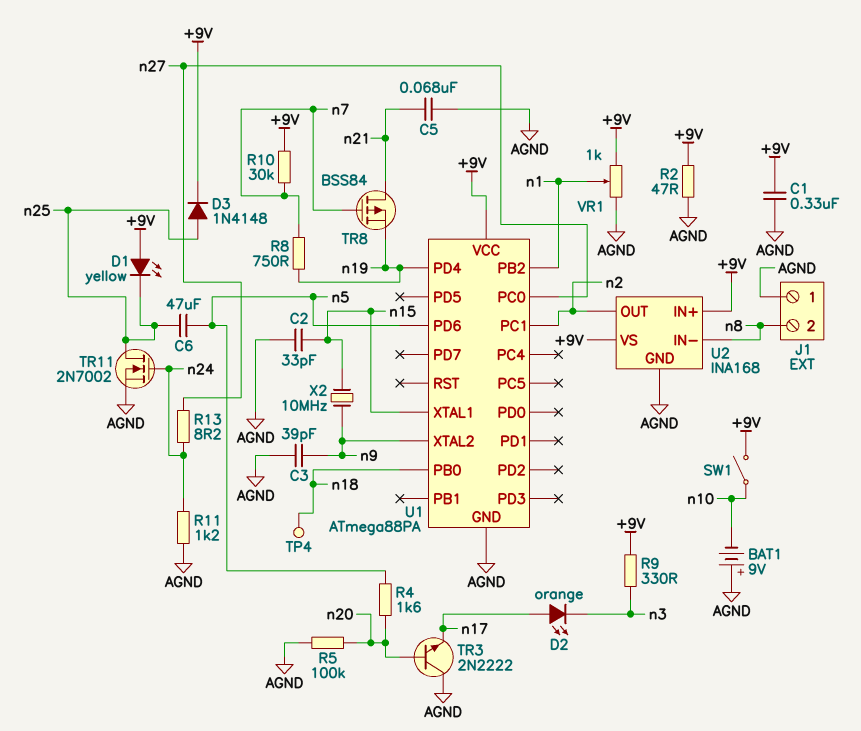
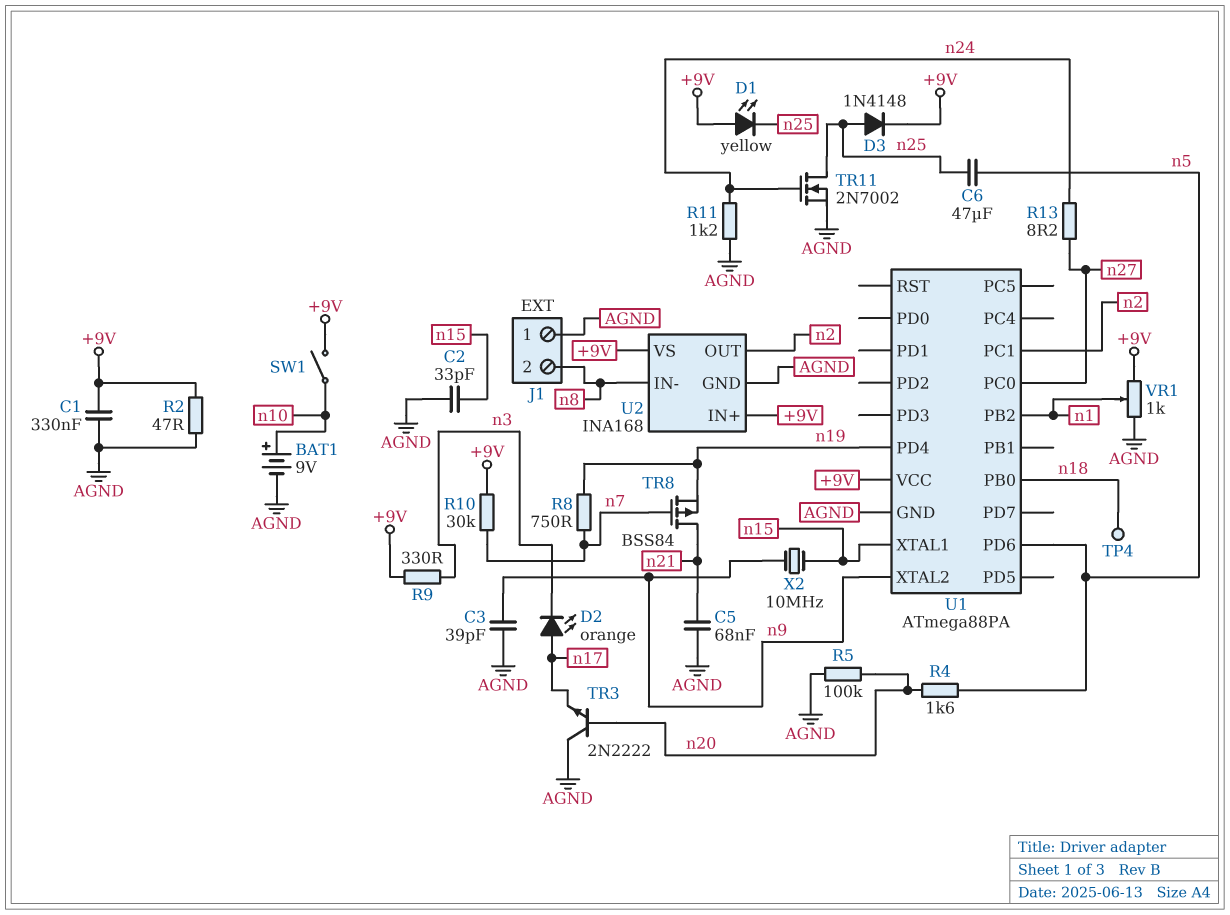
BAT1: 9V (plus AGND, minus n10) -> 9V (plus n10, minus AGND)

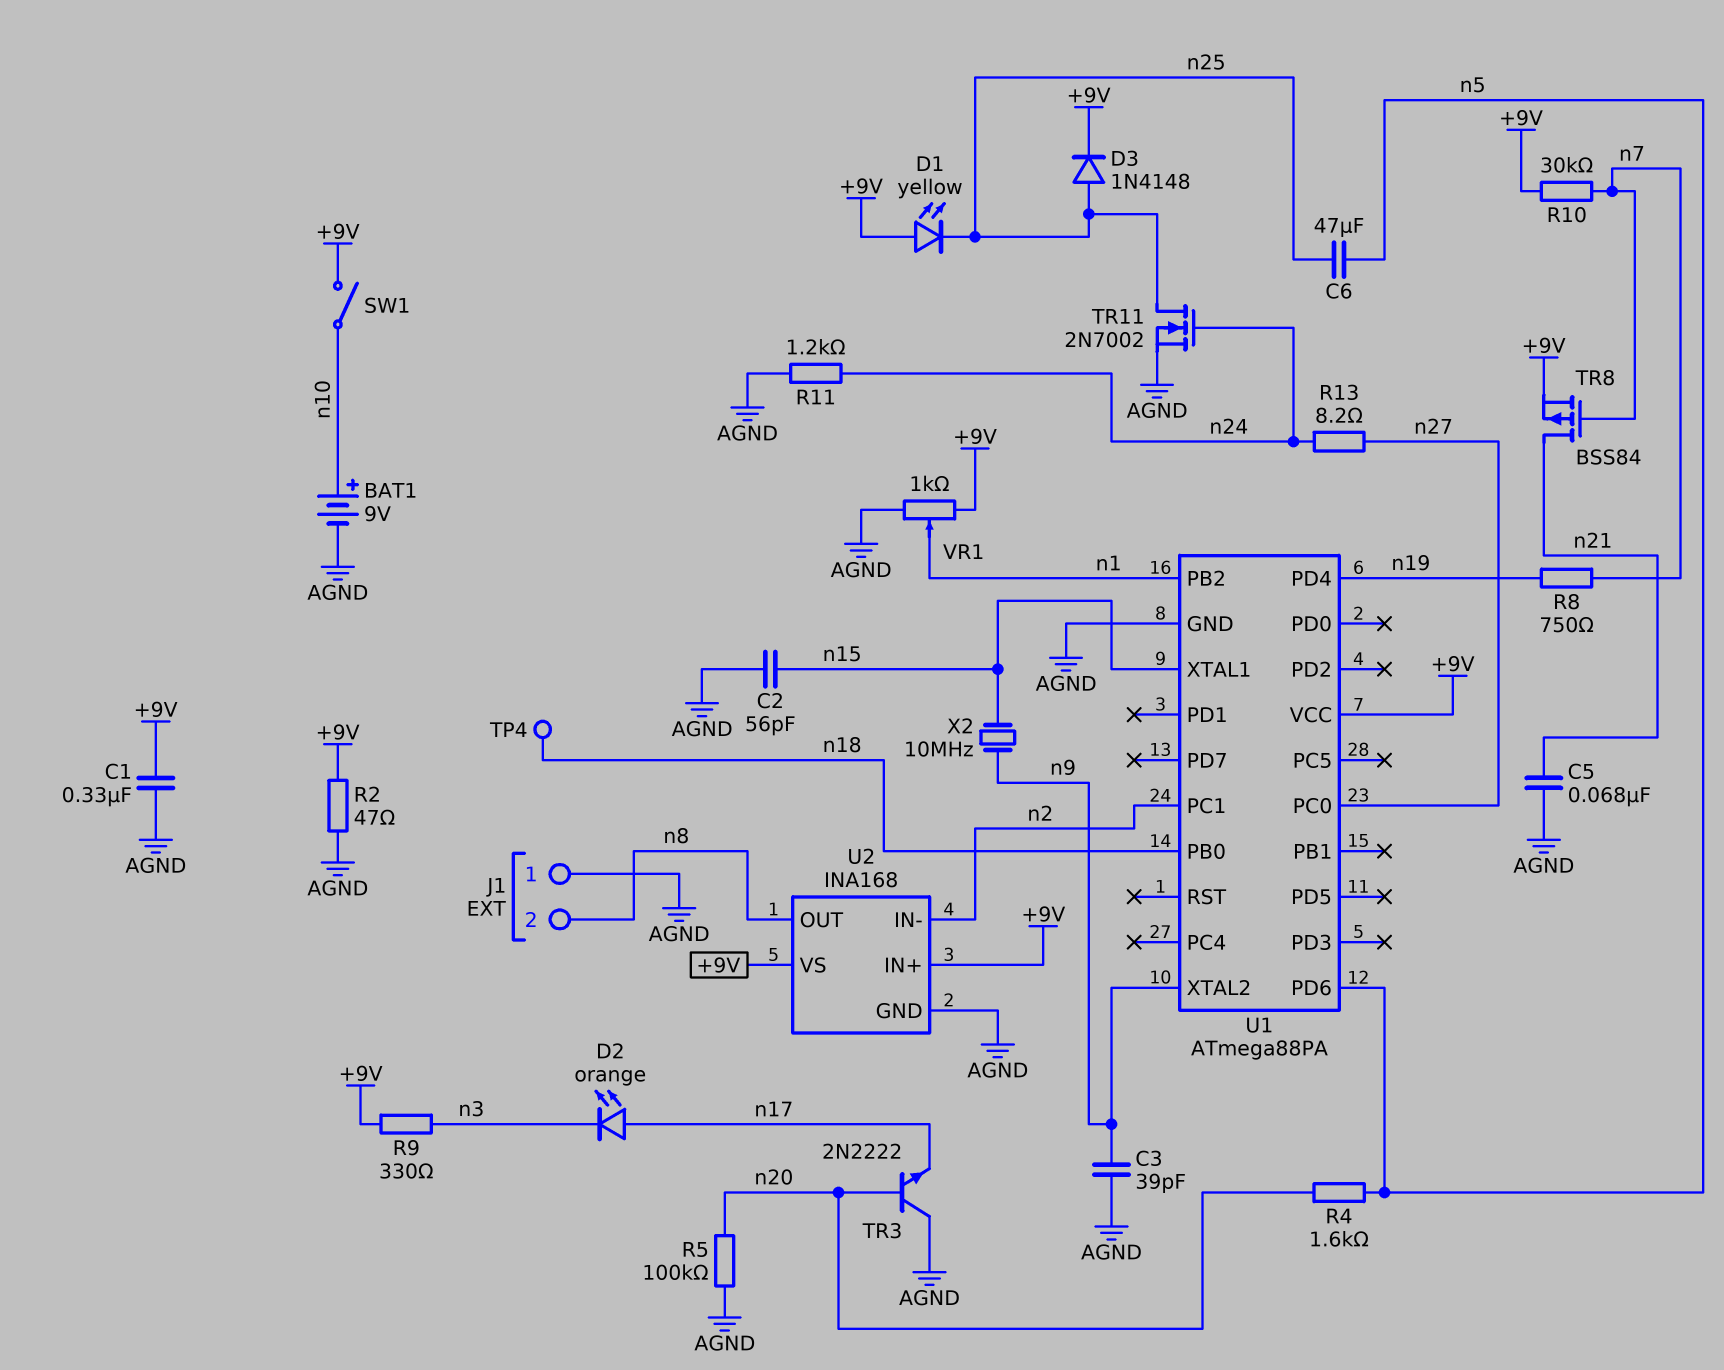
C2: 33pF (AGND, n15) -> 56pF (AGND, n15)
TR8: PMOS BSS84 (G n7, D n21, S n19) -> PMOS BSS84 (G n7, D n21, S +9V)
U2 pin IN-: n8 -> n2
U2 pin OUT: n2 -> n8

